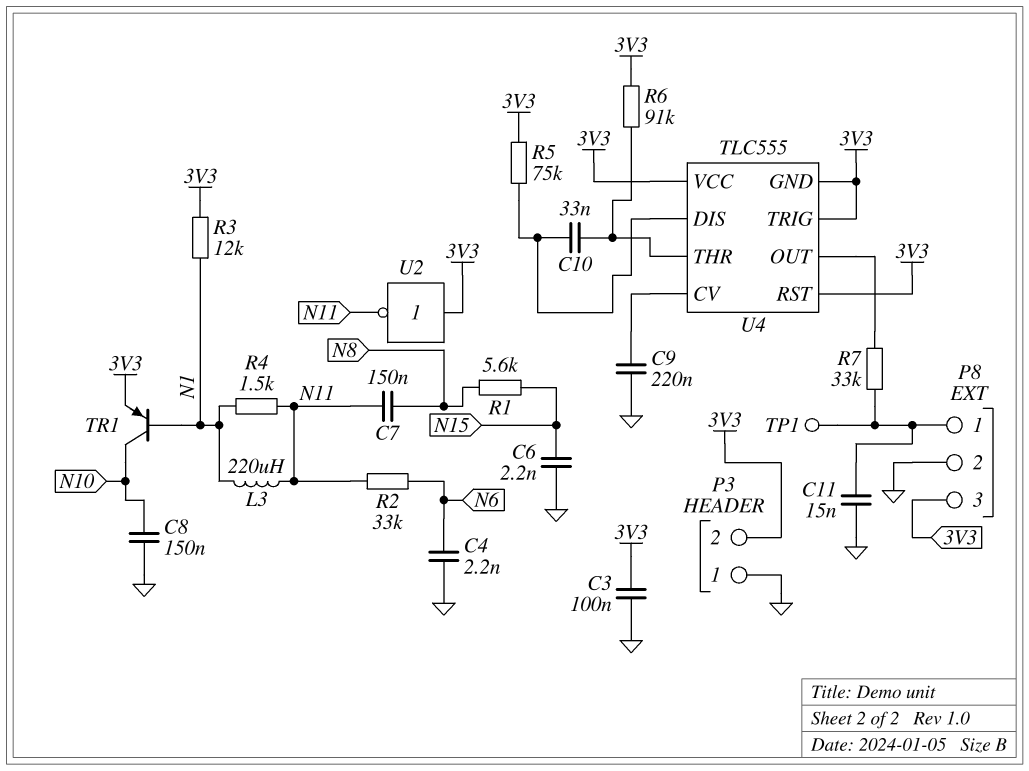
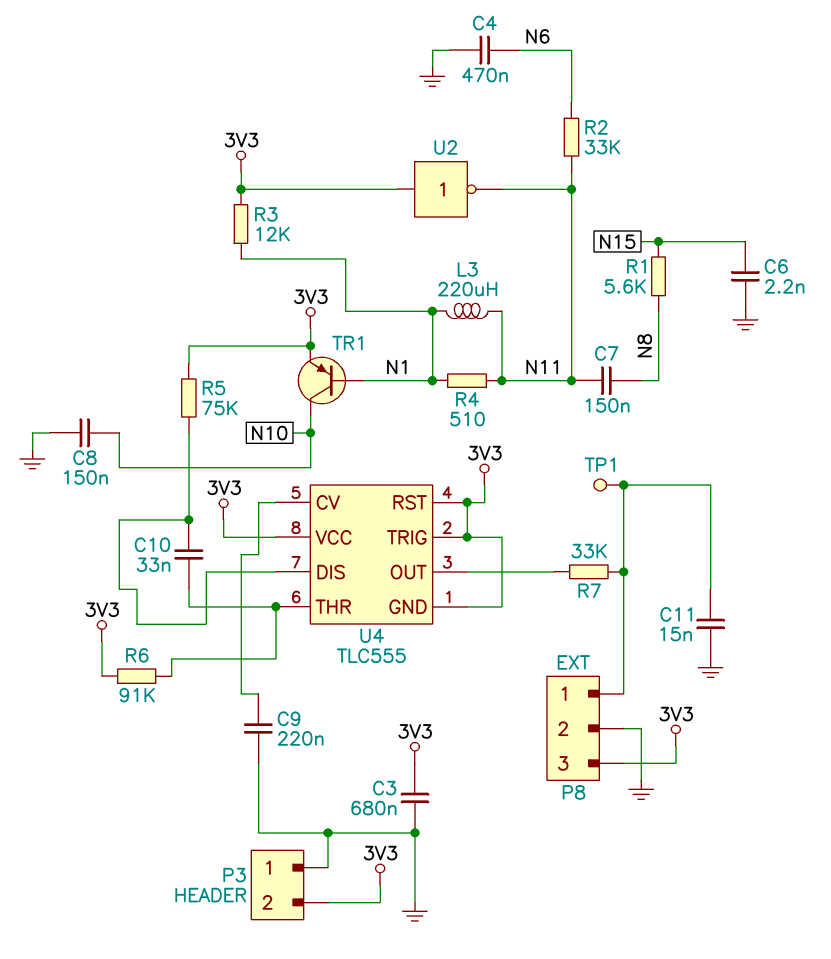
C3: 100nF (3V3, GND) -> 680nF (3V3, GND)
C4: 2.2nF (GND, N6) -> 470nF (GND, N6)
R4: 1.5k (N1, N11) -> 510 (N1, N11)

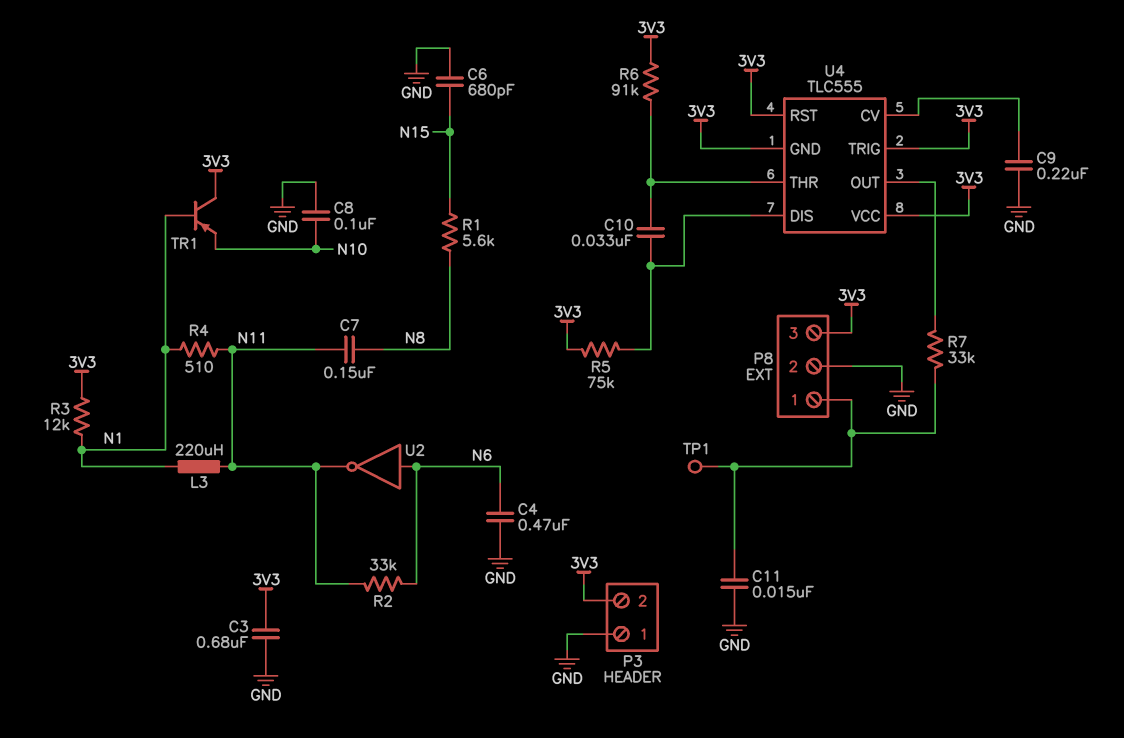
C6: 2.2nF (GND, N15) -> 680pF (GND, N15)
C8: 150nF (GND, N10) -> 100nF (GND, N10)
TR1: PNP (B N1, C N10, E 3V3) -> PNP (B N1, C 3V3, E N10)
U2: NOT (in 3V3, out N11) -> NOT (in N6, out N11)

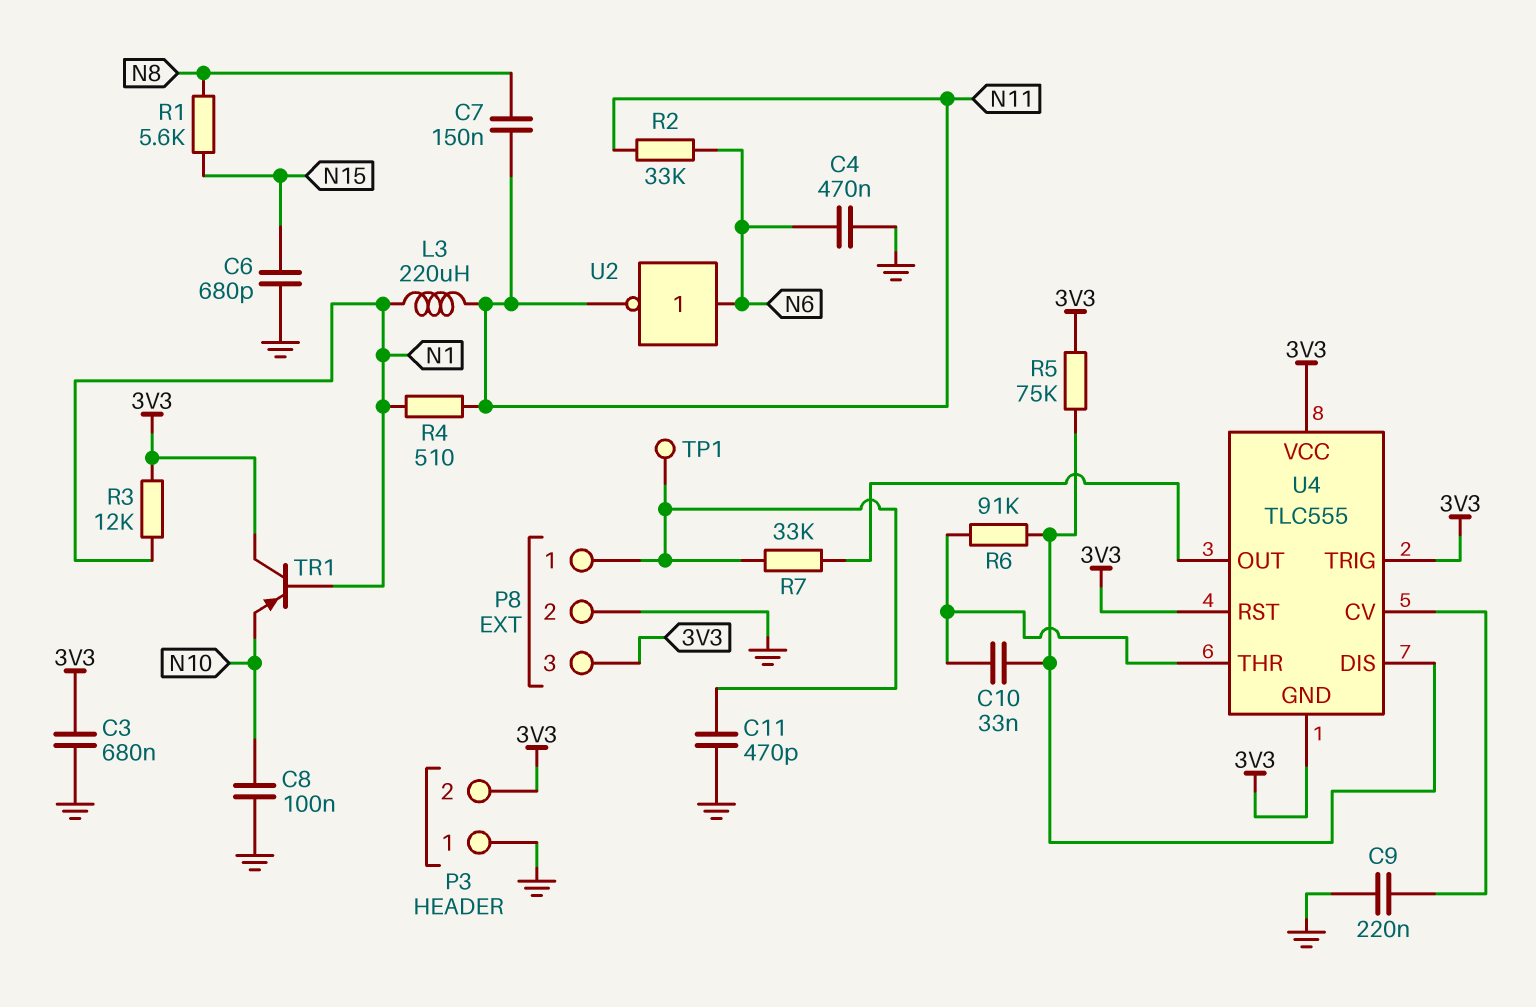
C11: 15nF (GND, P8/1) -> 470pF (GND, P8/1)
R6: 91k (3V3, U4/THR) -> 91k (U4/DIS, U4/THR)

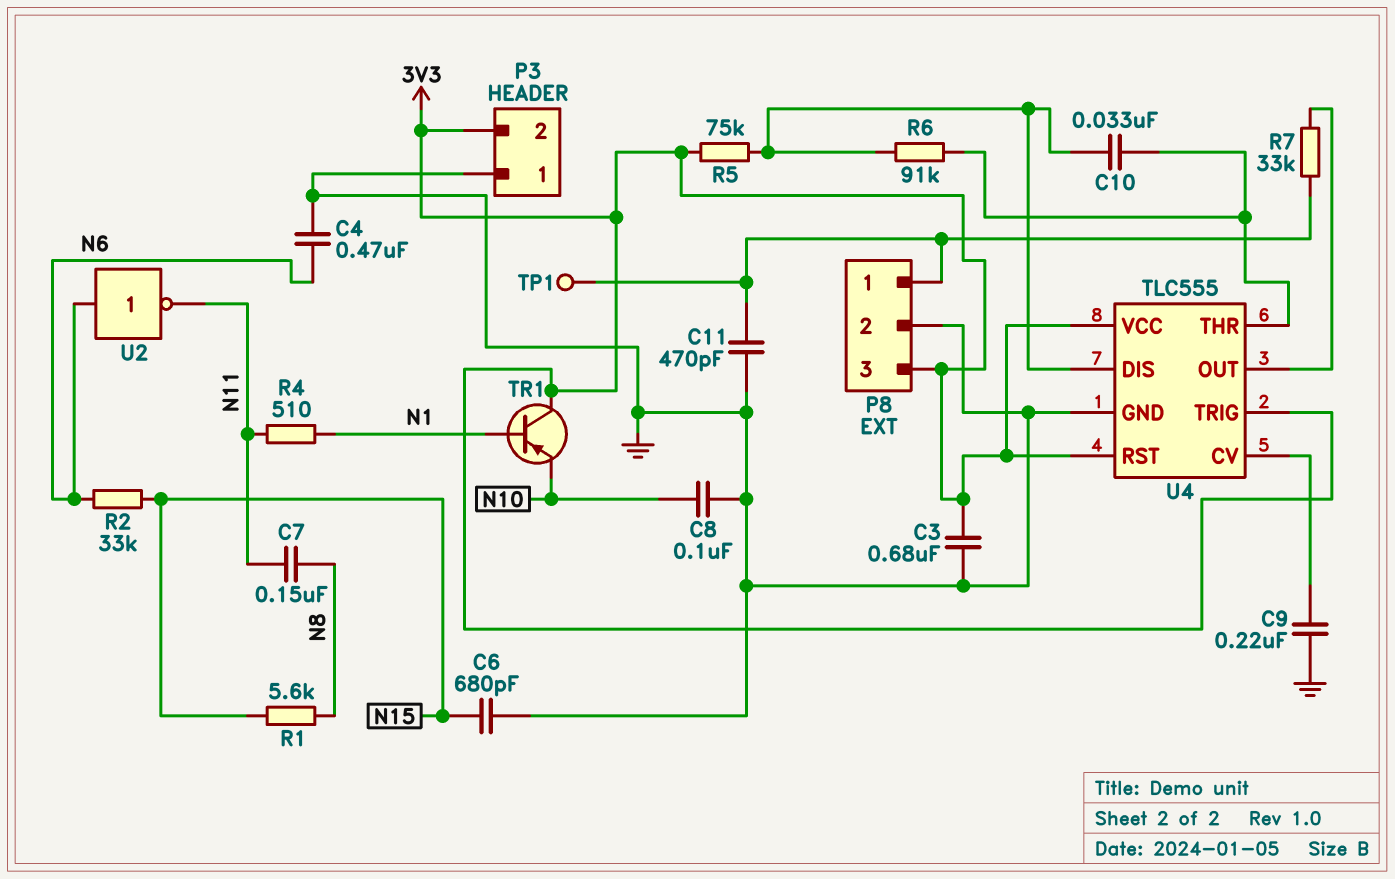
L3: 220uH (N1, N11) -> none
R2: 33k (N6, N11) -> 33k (N6, N15)
R3: 12k (3V3, N1) -> none
U4 pin GND: 3V3 -> GND

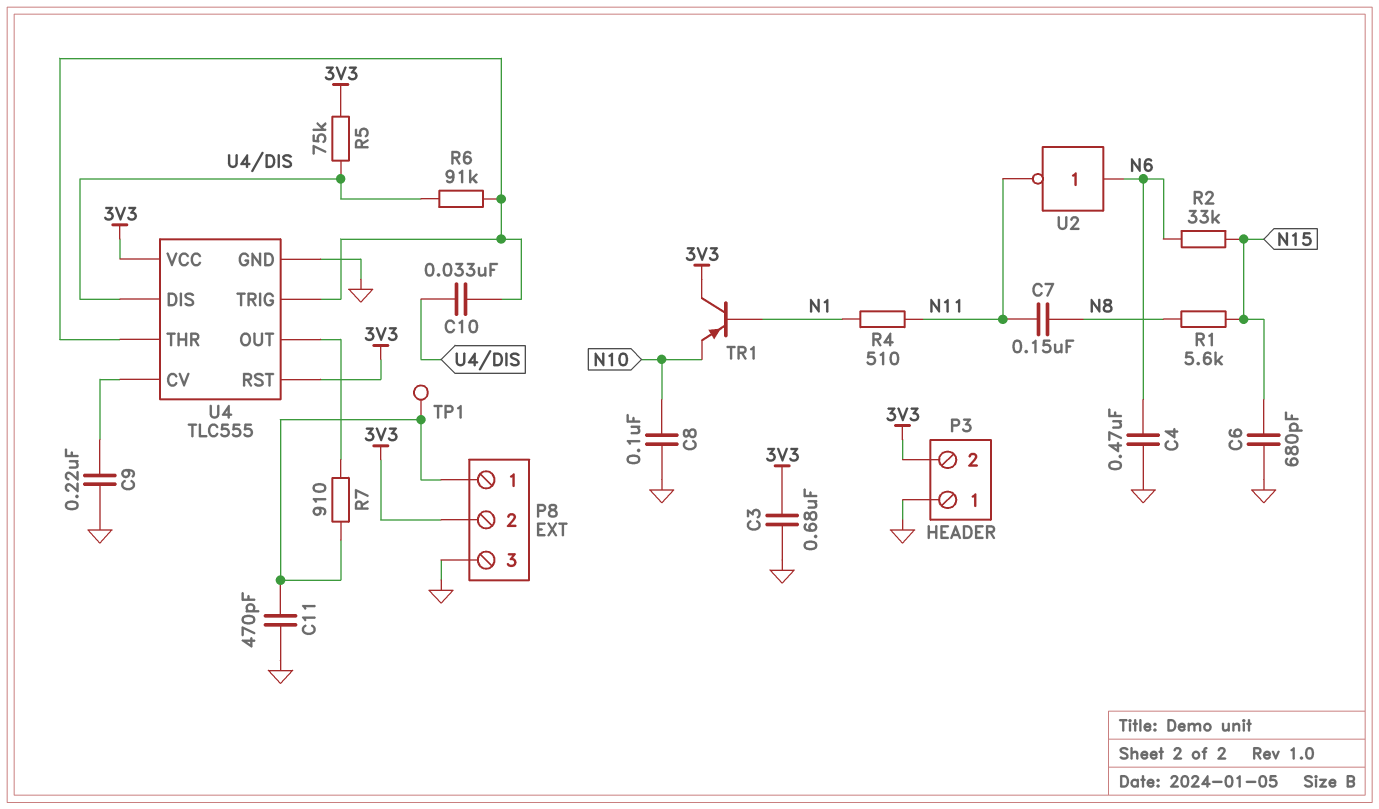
P8 pin 2: GND -> 3V3
P8 pin 3: 3V3 -> GND
R7: 33k (P8/1, U4/OUT) -> 910 (P8/1, U4/OUT)
U4 pin TRIG: 3V3 -> U4/THR

